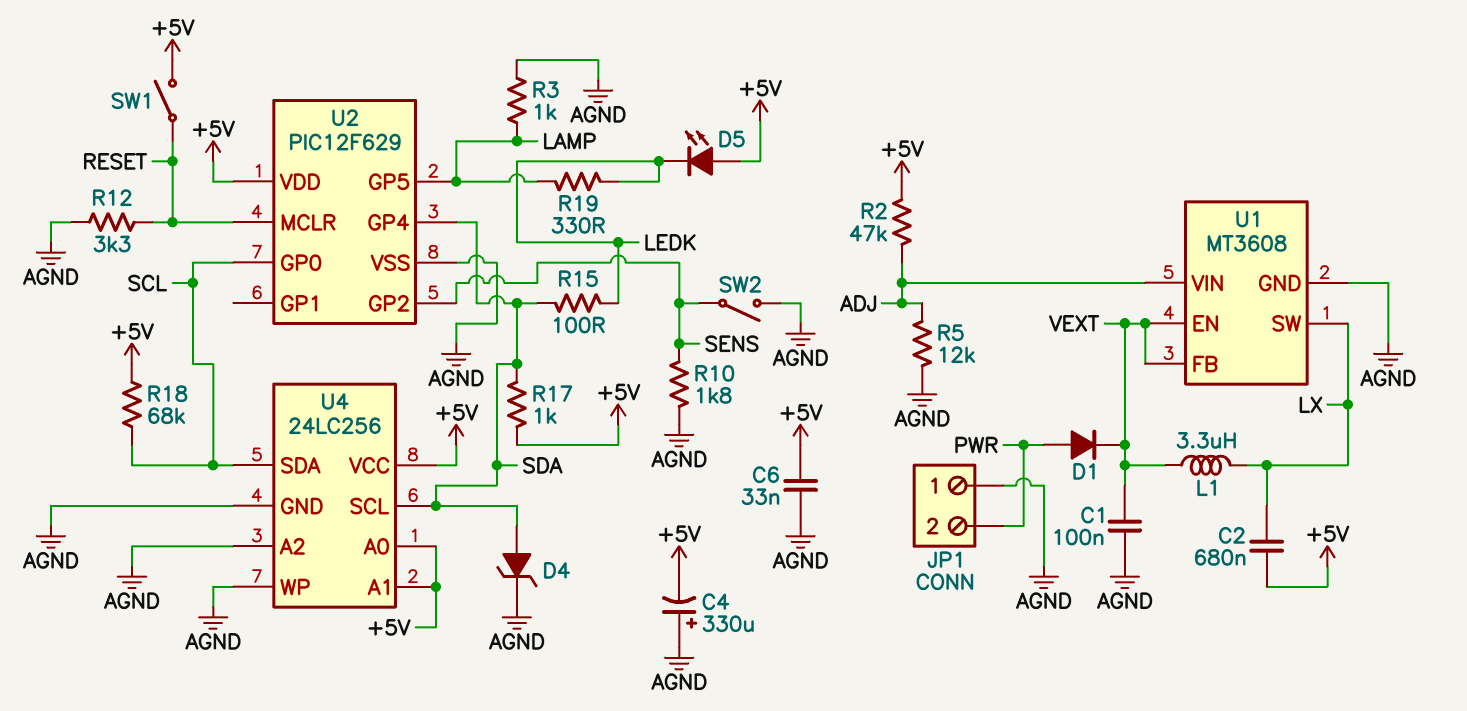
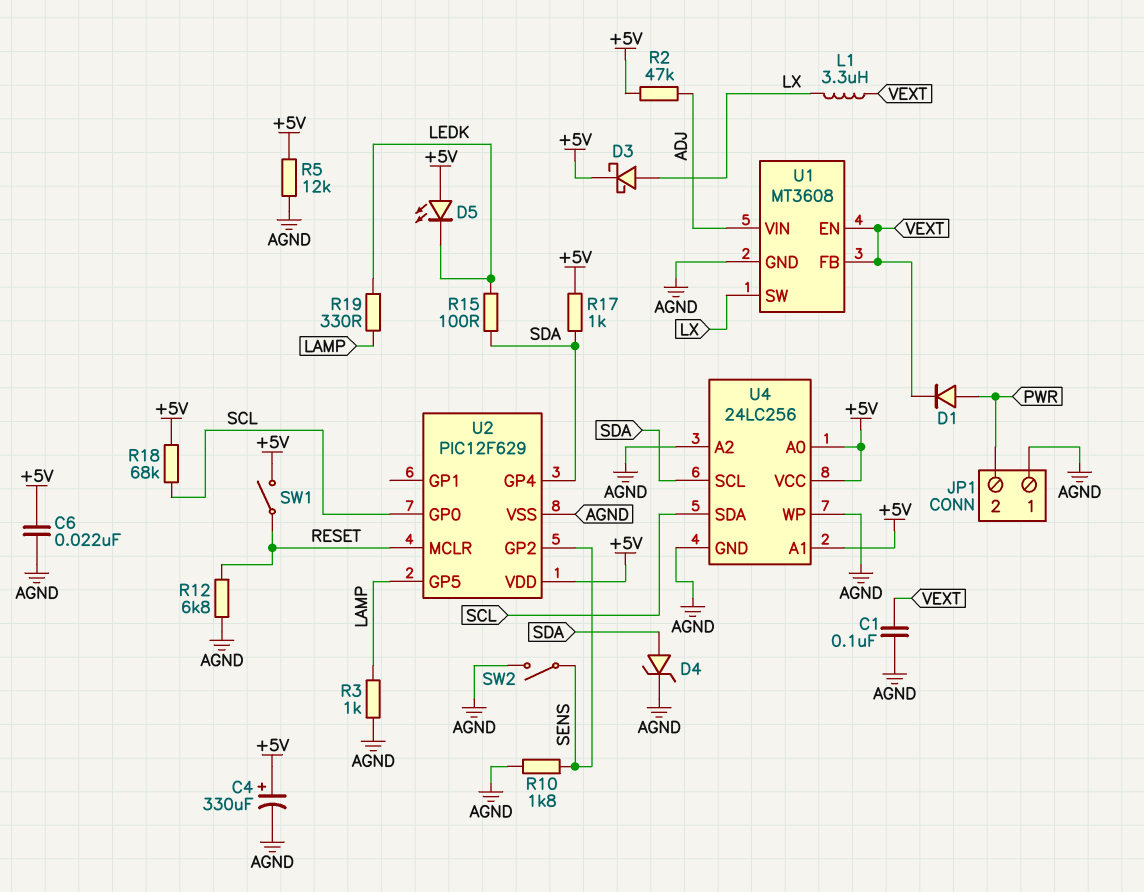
C2: 680nF (+5V, LX) -> none
C4: 330uF (plus AGND, minus +5V) -> 330uF (plus +5V, minus AGND)
C6: 33nF (+5V, AGND) -> 22nF (+5V, AGND)
D3: none -> schottky (A LX, K +5V)
R5: 12k (ADJ, AGND) -> 12k (+5V, AGND)
R12: 3.3k (AGND, RESET) -> 6.8k (AGND, RESET)

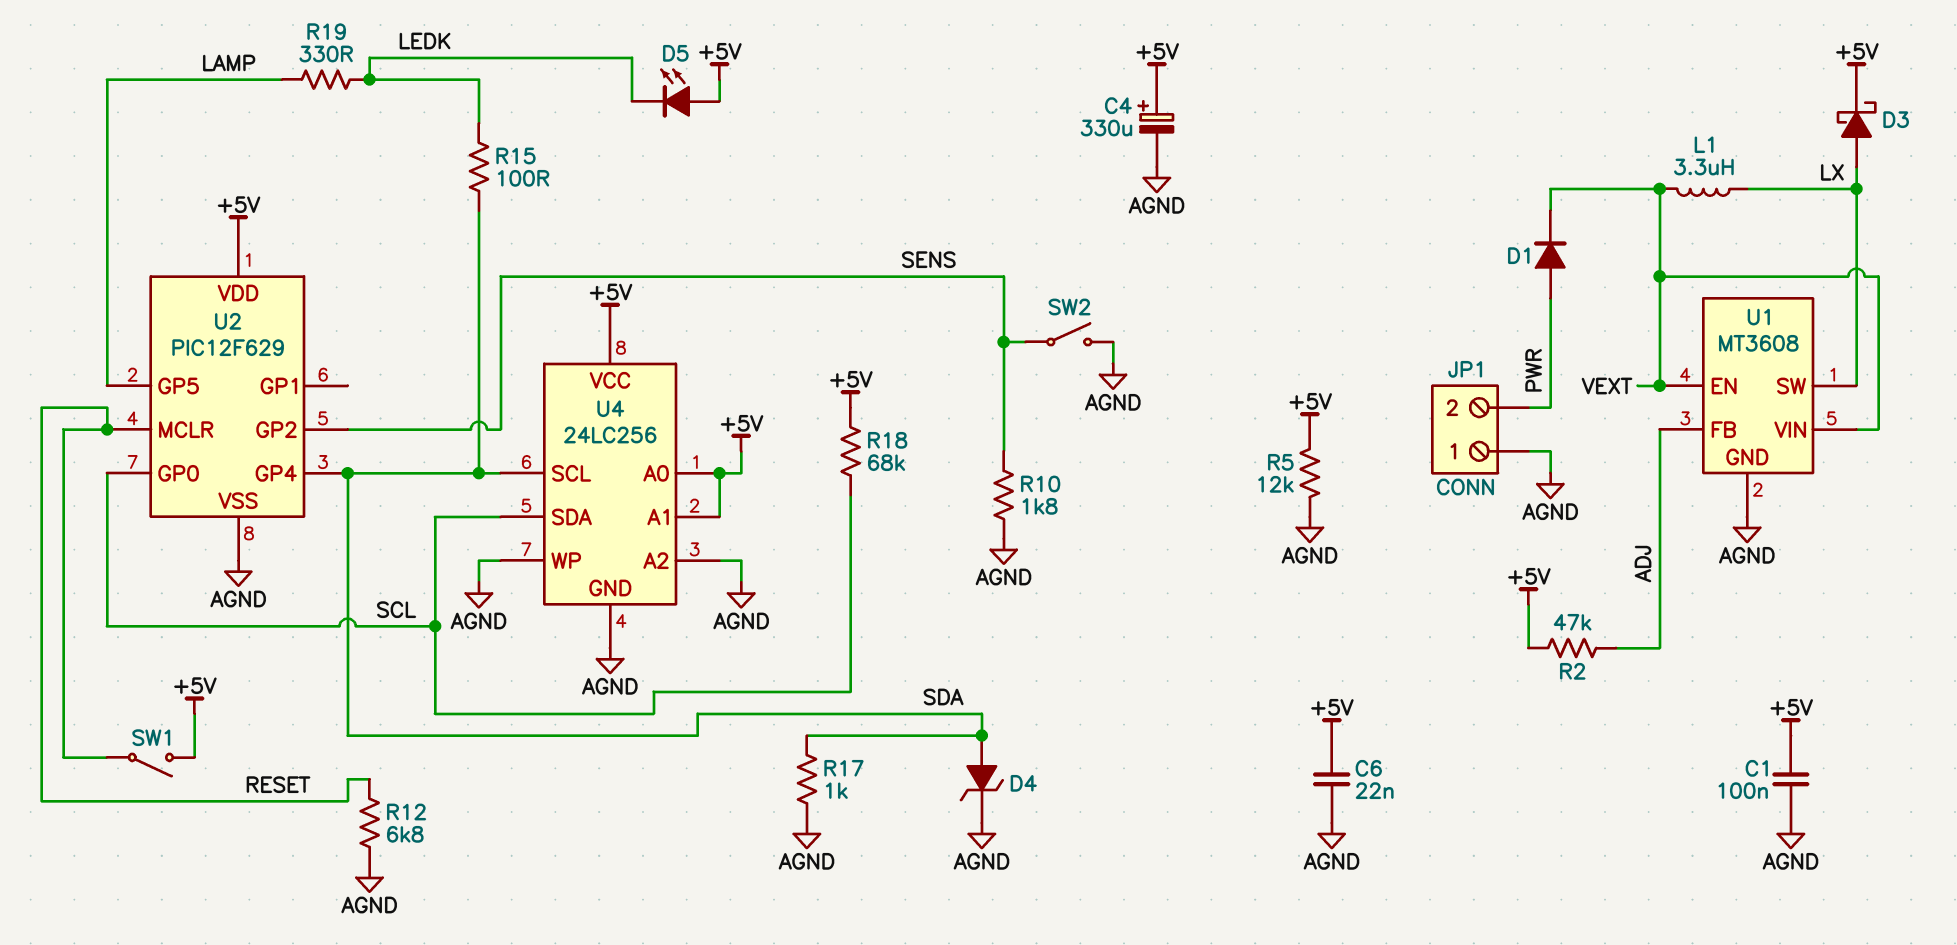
C1: 100nF (AGND, VEXT) -> 100nF (+5V, AGND)
R3: 1k (AGND, LAMP) -> none
R17: 1k (+5V, SDA) -> 1k (AGND, SDA)
U1 pin FB: VEXT -> ADJ
U1 pin VIN: ADJ -> VEXT

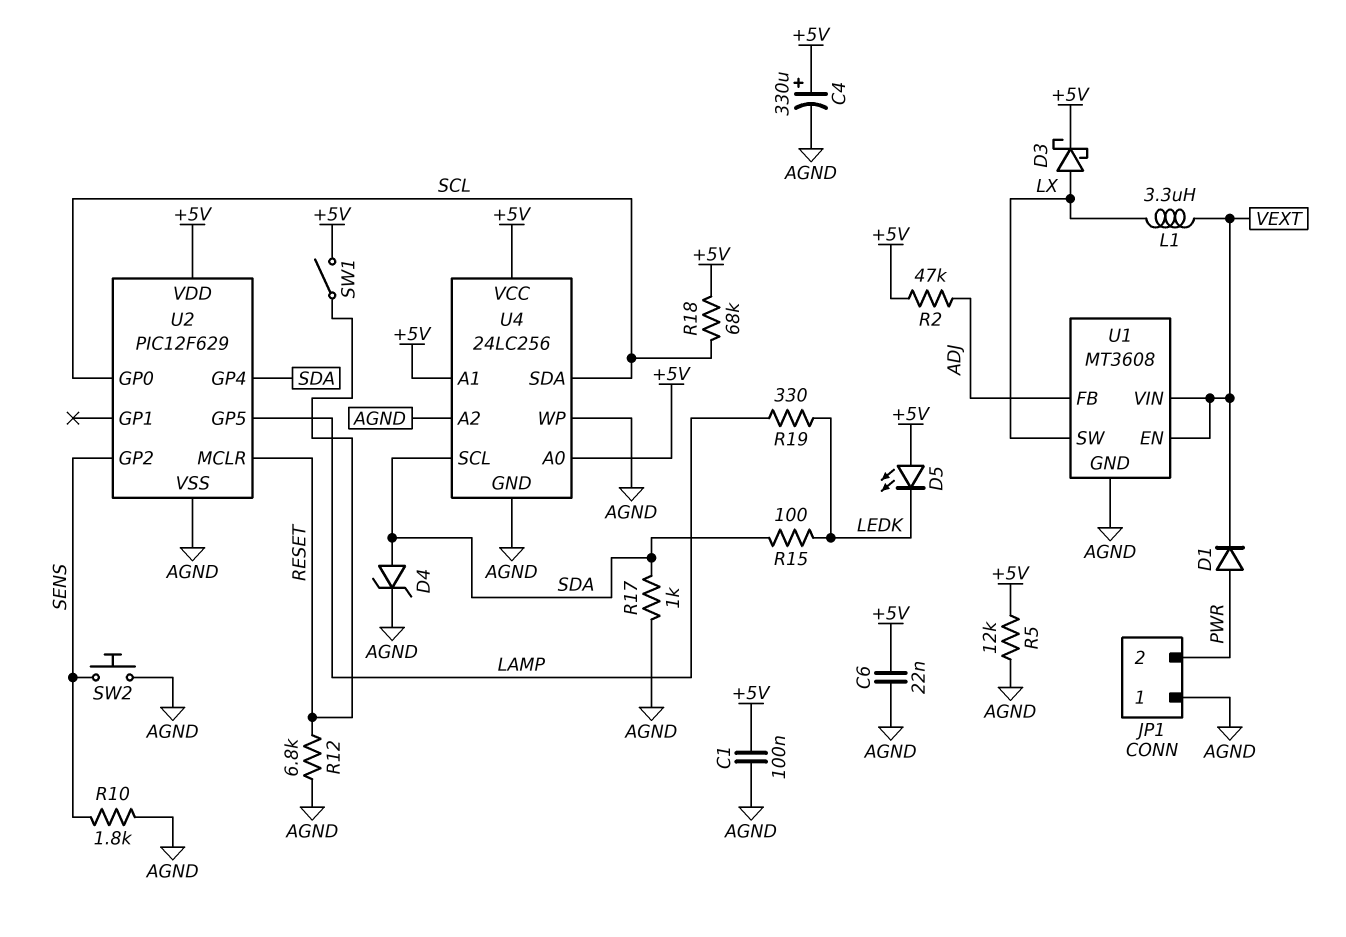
SW2: switch (AGND, SENS) -> button (AGND, SENS)

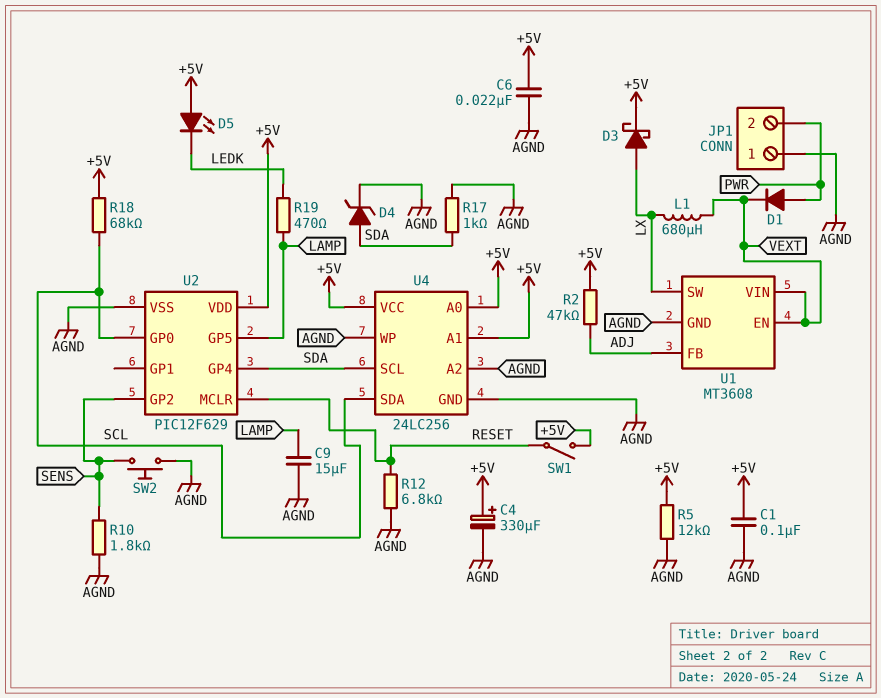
C9: none -> 15uF (AGND, LAMP)
L1: 3.3uH (LX, VEXT) -> 680uH (LX, VEXT)
R15: 100 (LEDK, SDA) -> none
R19: 330 (LAMP, LEDK) -> 470 (LAMP, LEDK)

